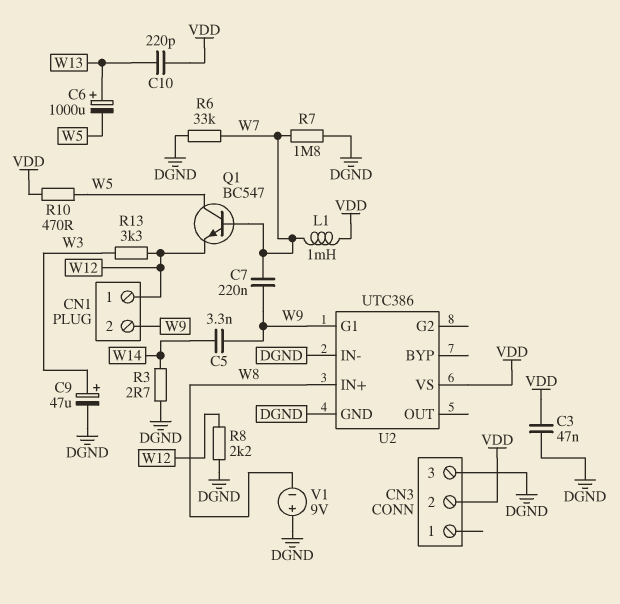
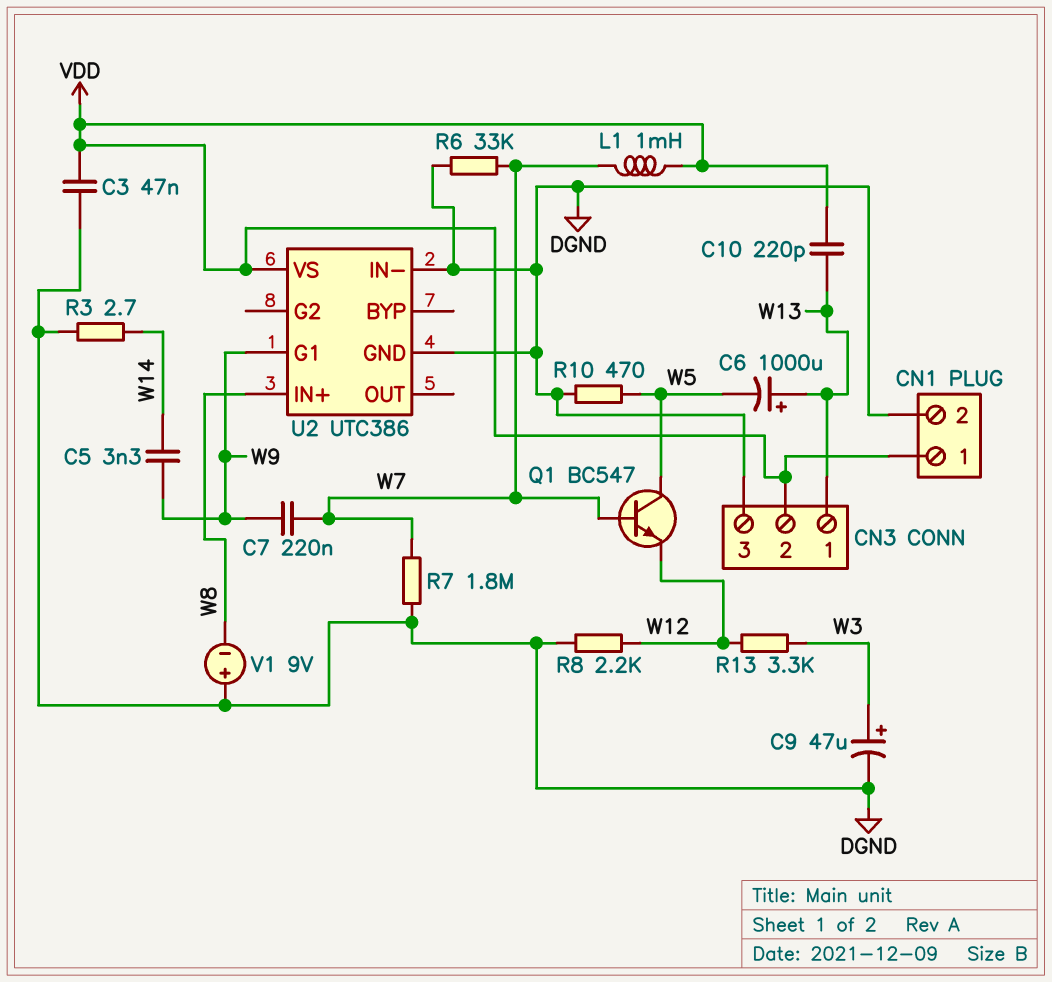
CN1 pin 1: W12 -> VDD
CN1 pin 2: W9 -> DGND
CN3 pin 1: none -> W13
R10: 470 (VDD, W5) -> 470 (DGND, W5)

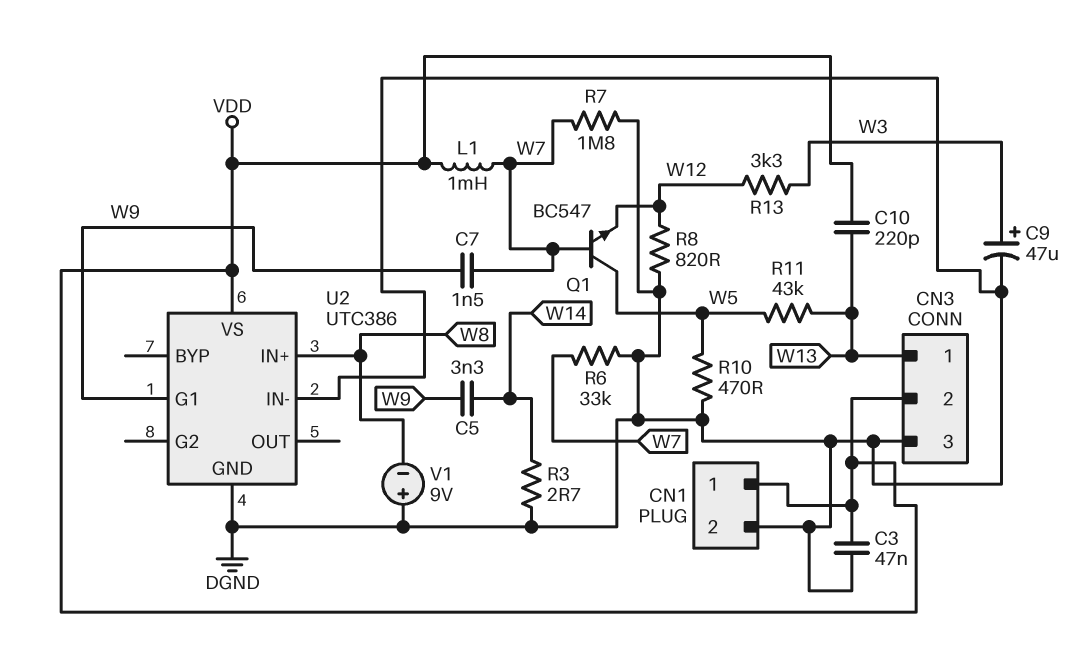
C6: 1000uF (plus W13, minus W5) -> none
C7: 220nF (W7, W9) -> 1.5nF (W7, W9)
R8: 2.2k (DGND, W12) -> 820 (DGND, W12)
R11: none -> 43k (W5, W13)

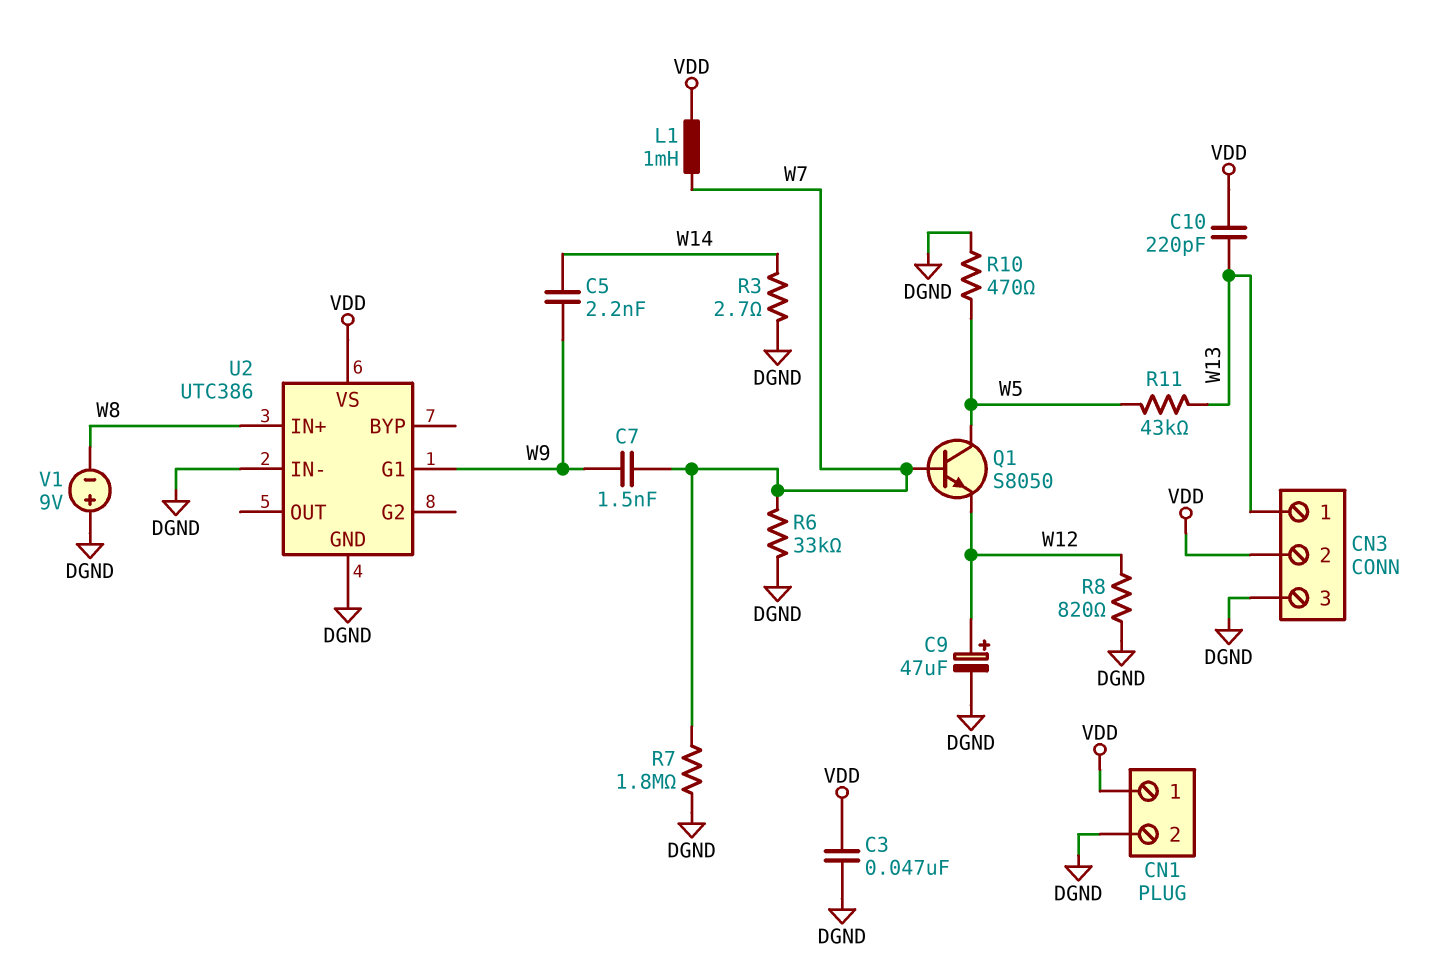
C5: 3.3nF (W9, W14) -> 2.2nF (W9, W14)
C9: 47uF (plus W3, minus DGND) -> 47uF (plus W12, minus DGND)
Q1: NPN BC547 (B W7, C W5, E W12) -> NPN S8050 (B W7, C W5, E W12)
R13: 3.3k (W3, W12) -> none

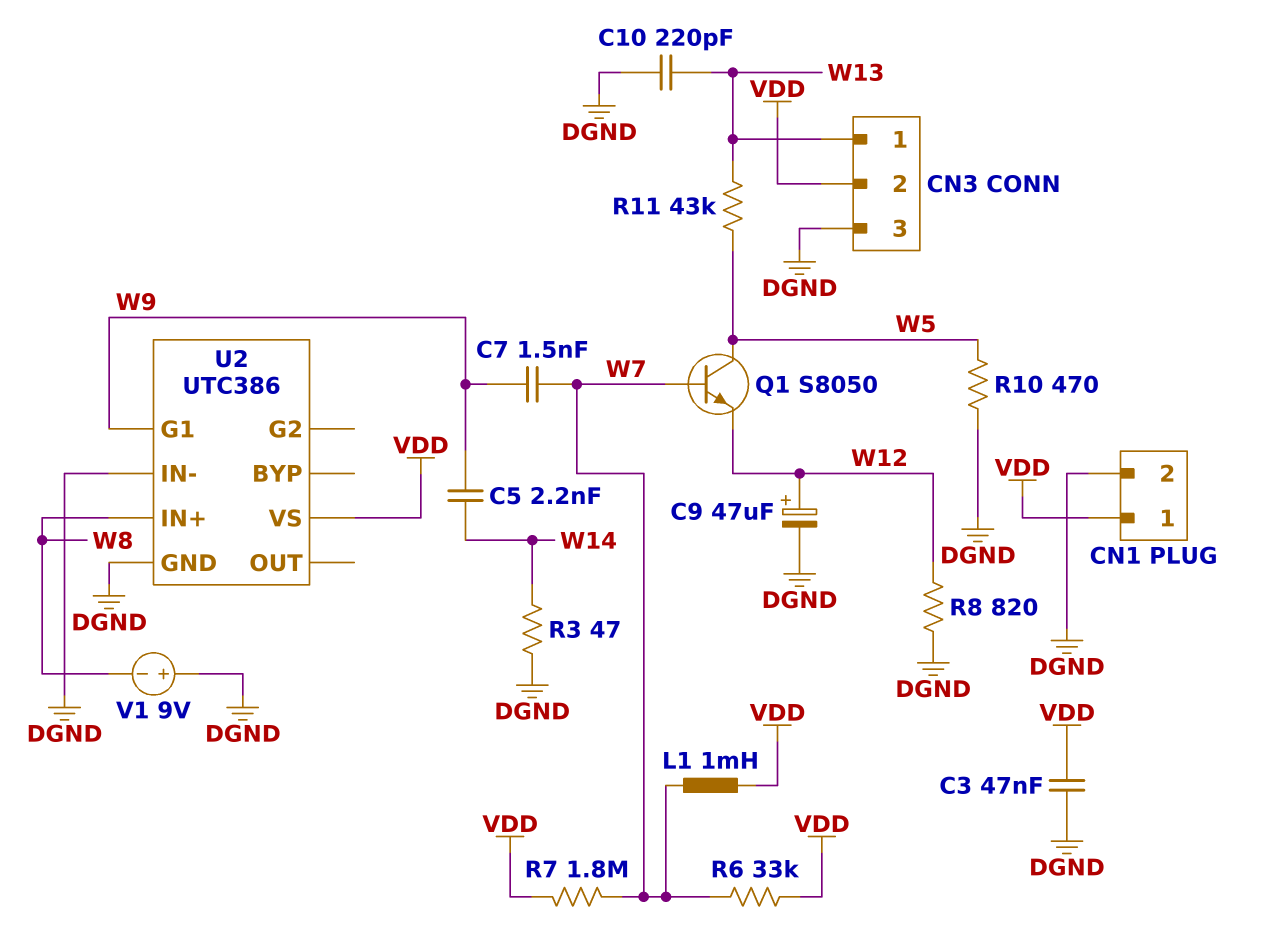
C10: 220pF (VDD, W13) -> 220pF (DGND, W13)
R3: 2.7 (DGND, W14) -> 47 (DGND, W14)
R6: 33k (DGND, W7) -> 33k (VDD, W7)
R7: 1.8M (DGND, W7) -> 1.8M (VDD, W7)

